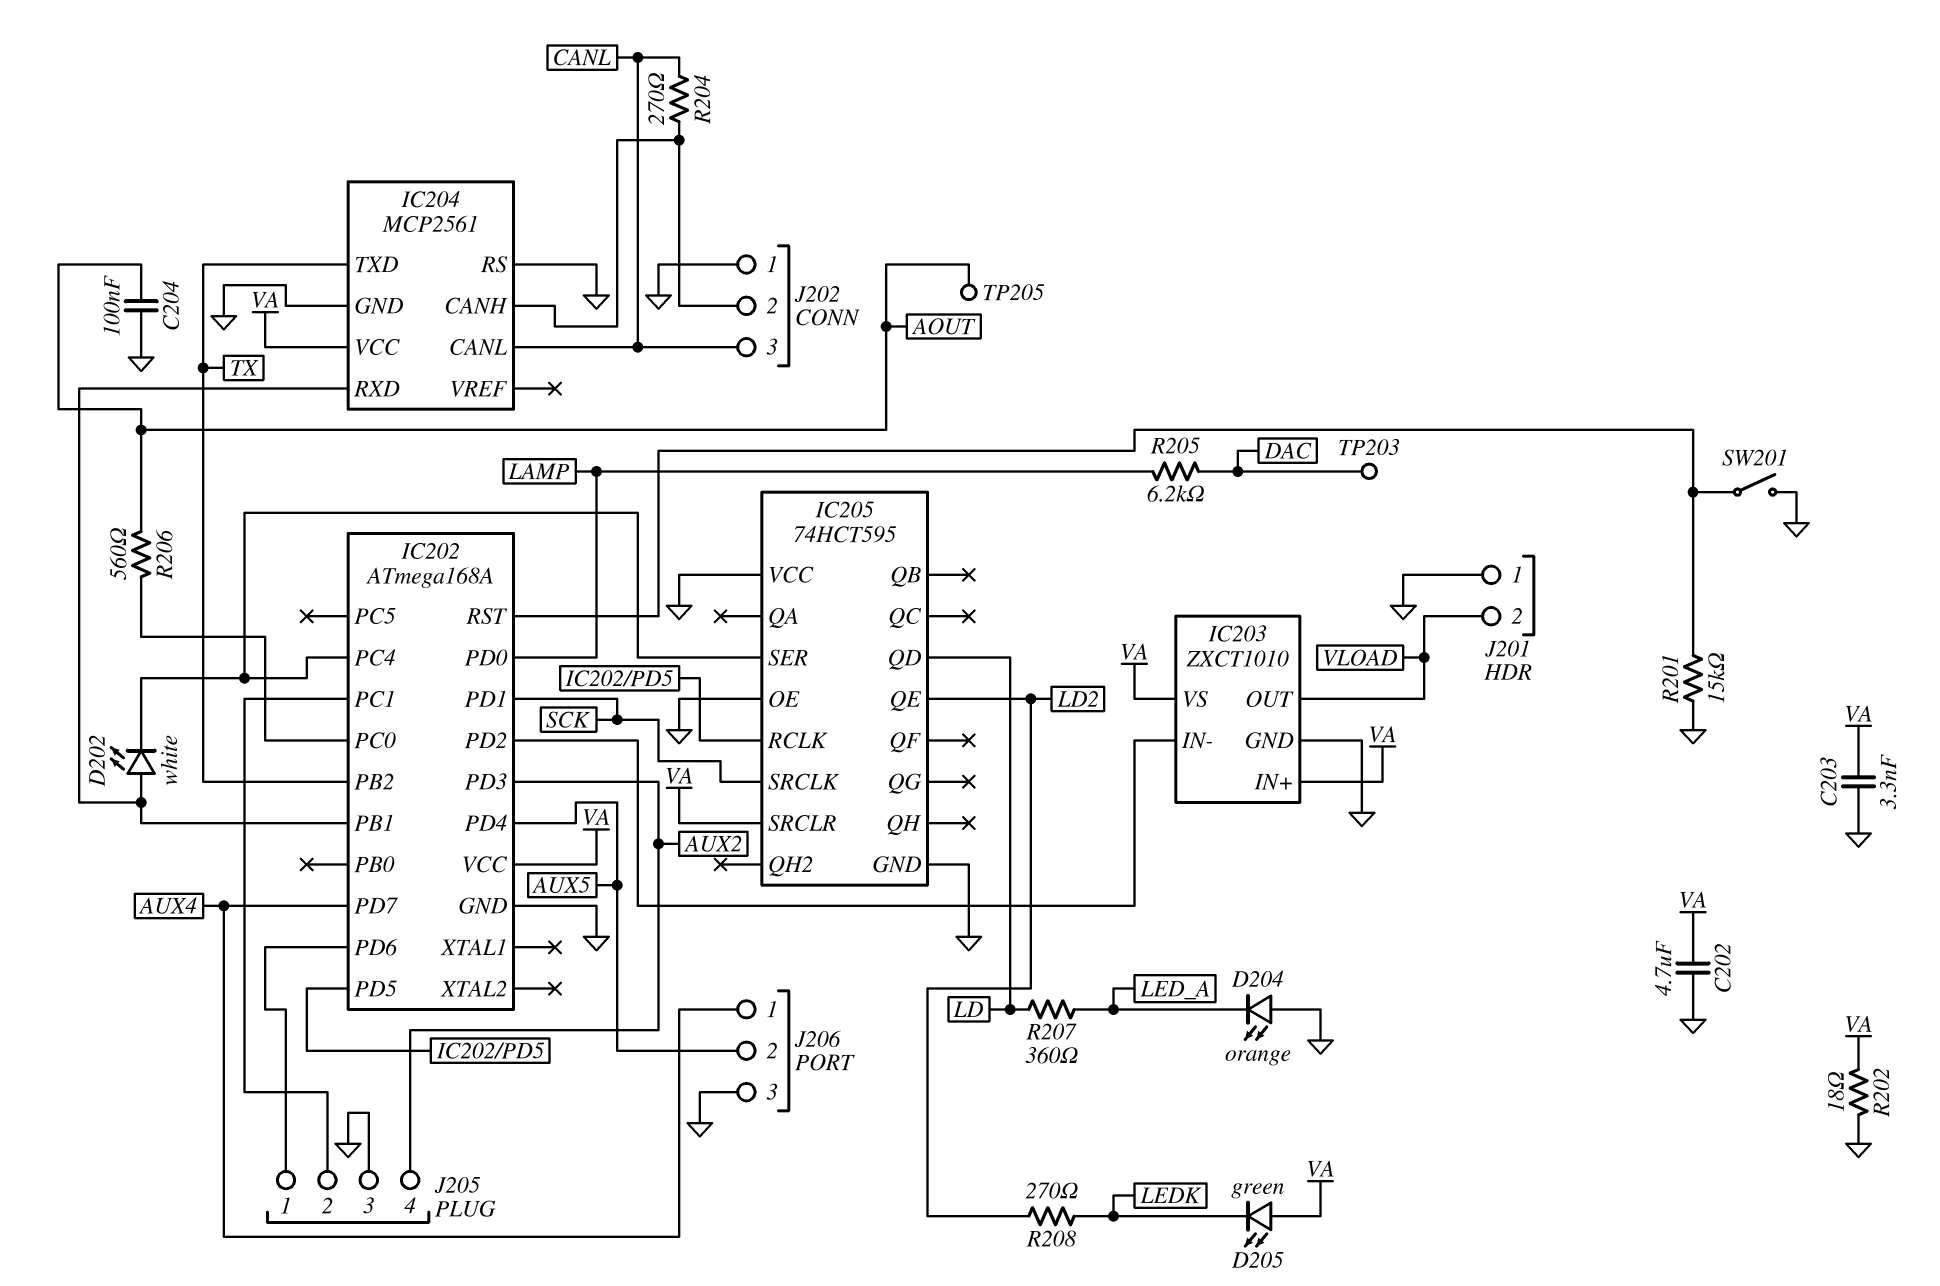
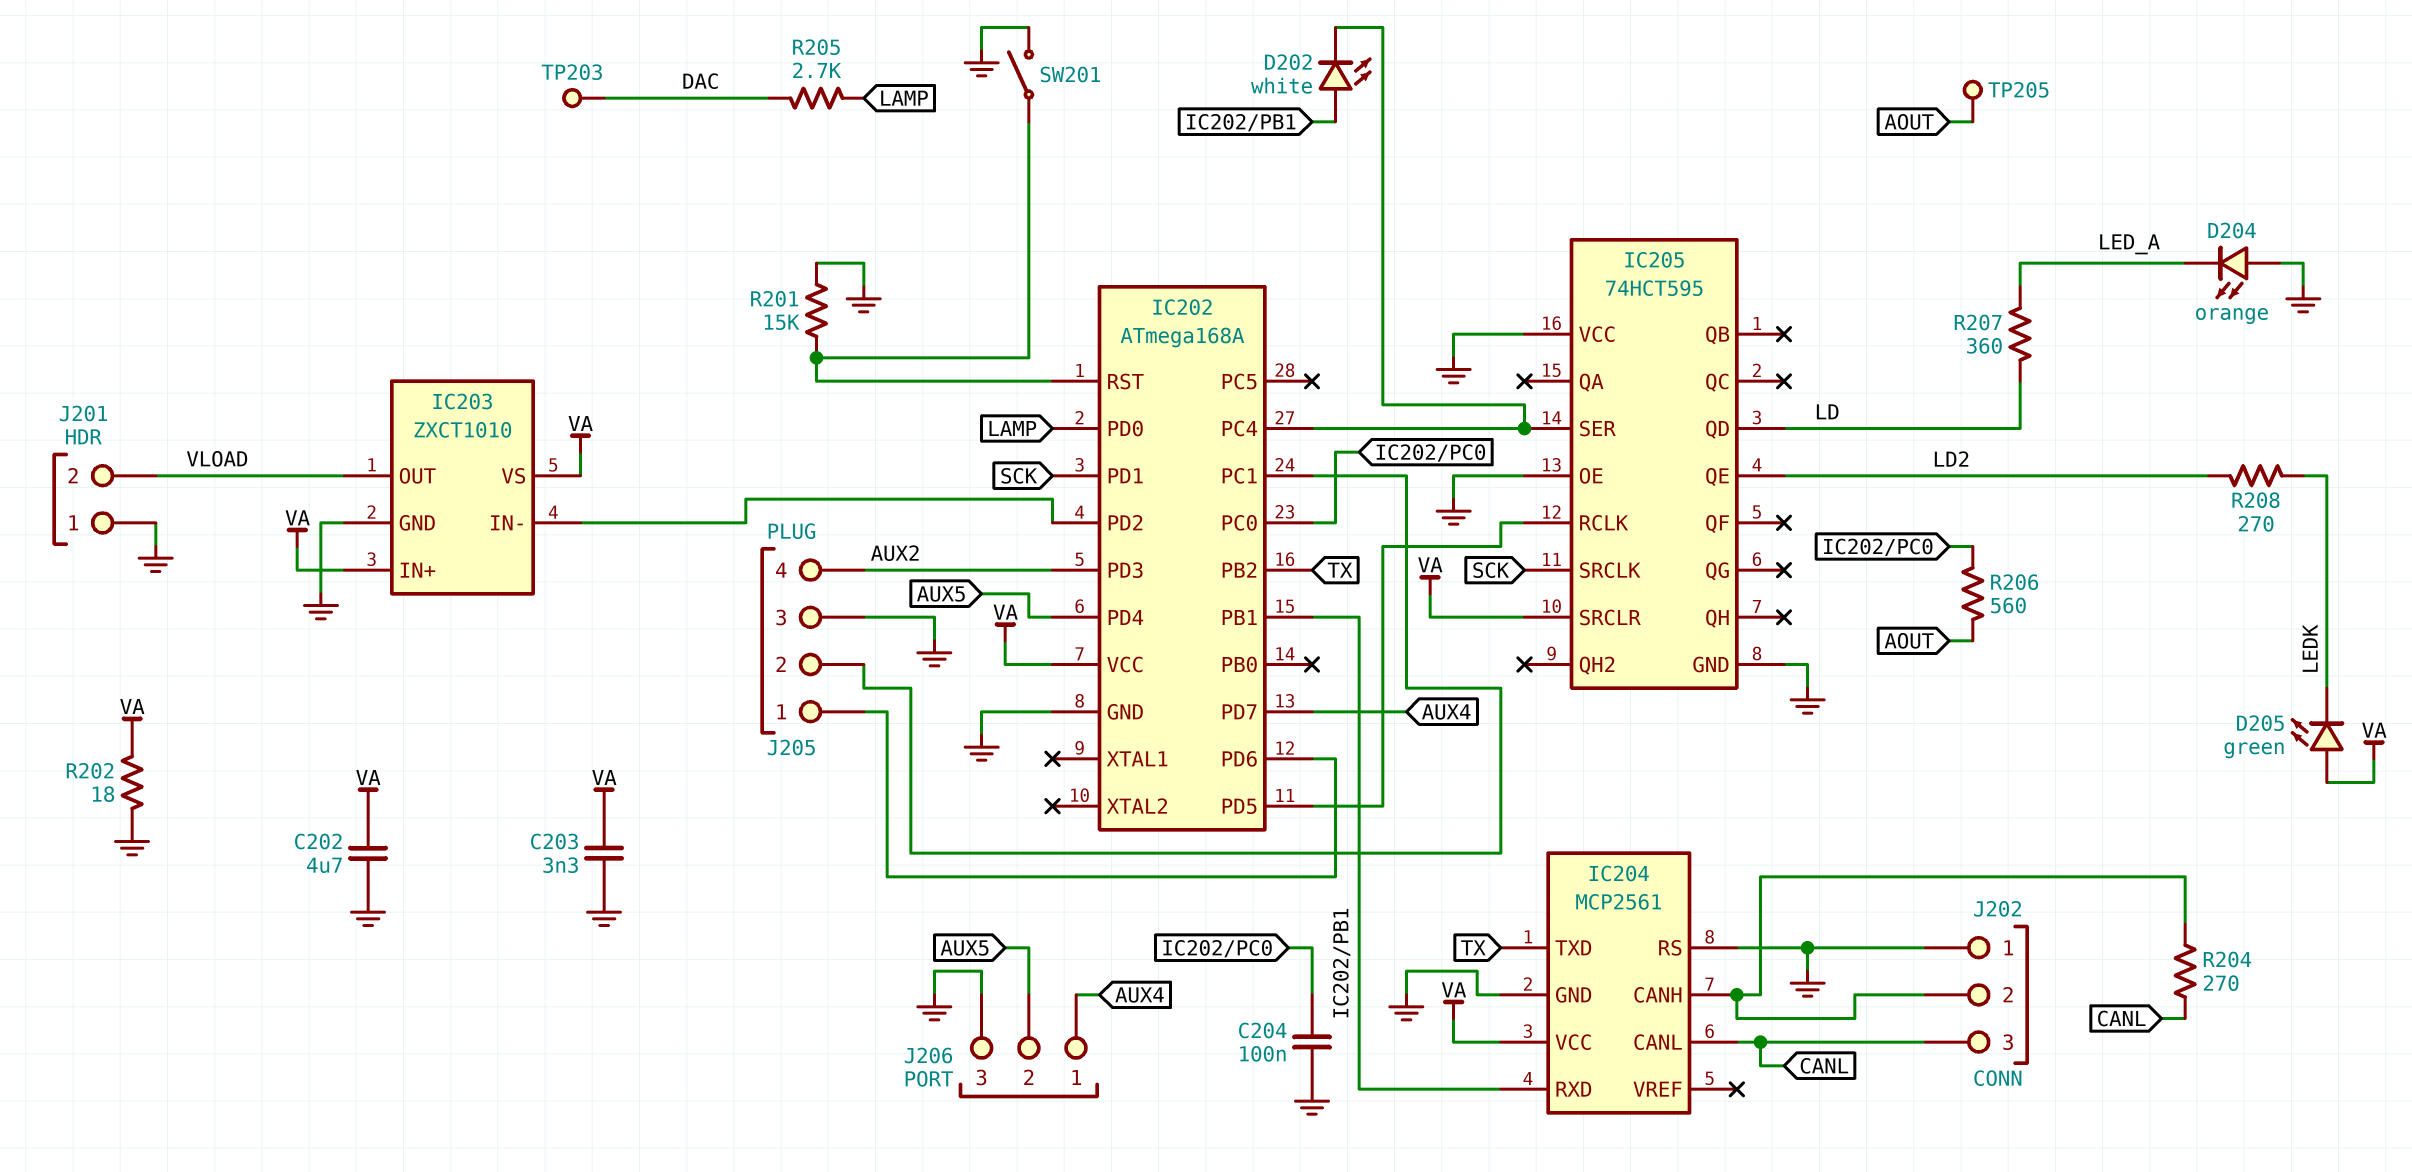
C204: 100nF (AOUT, GND) -> 100nF (GND, IC202/PC0)
R205: 6.2k (DAC, LAMP) -> 2.7k (DAC, LAMP)

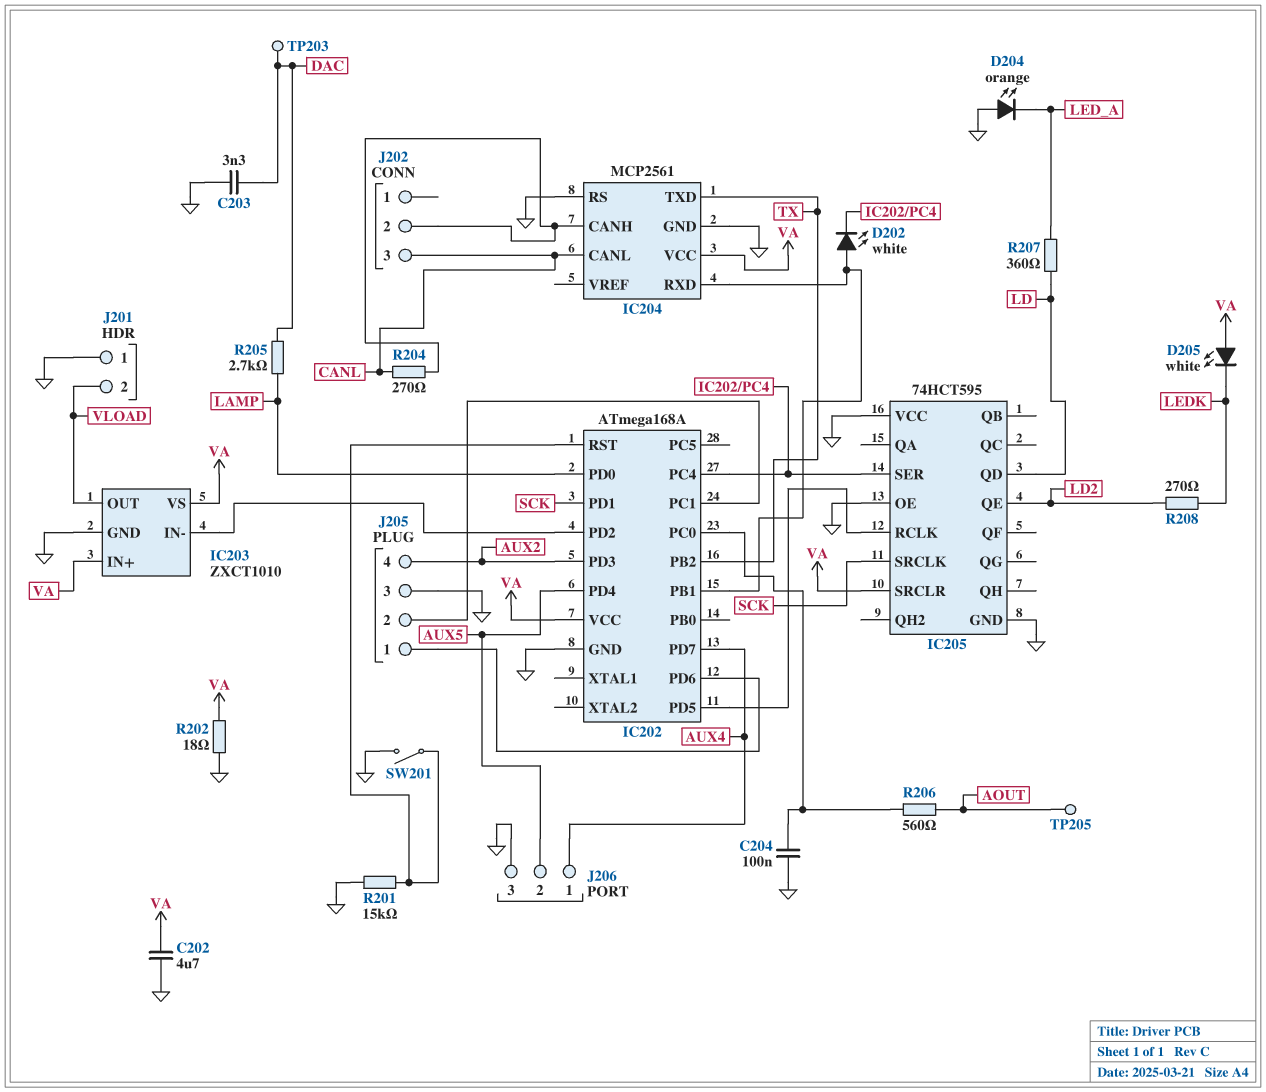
C203: 3.3nF (GND, VA) -> 3.3nF (DAC, GND)
D205: LED green (A VA, K LEDK) -> LED white (A VA, K LEDK)
J202 pin 1: GND -> none

